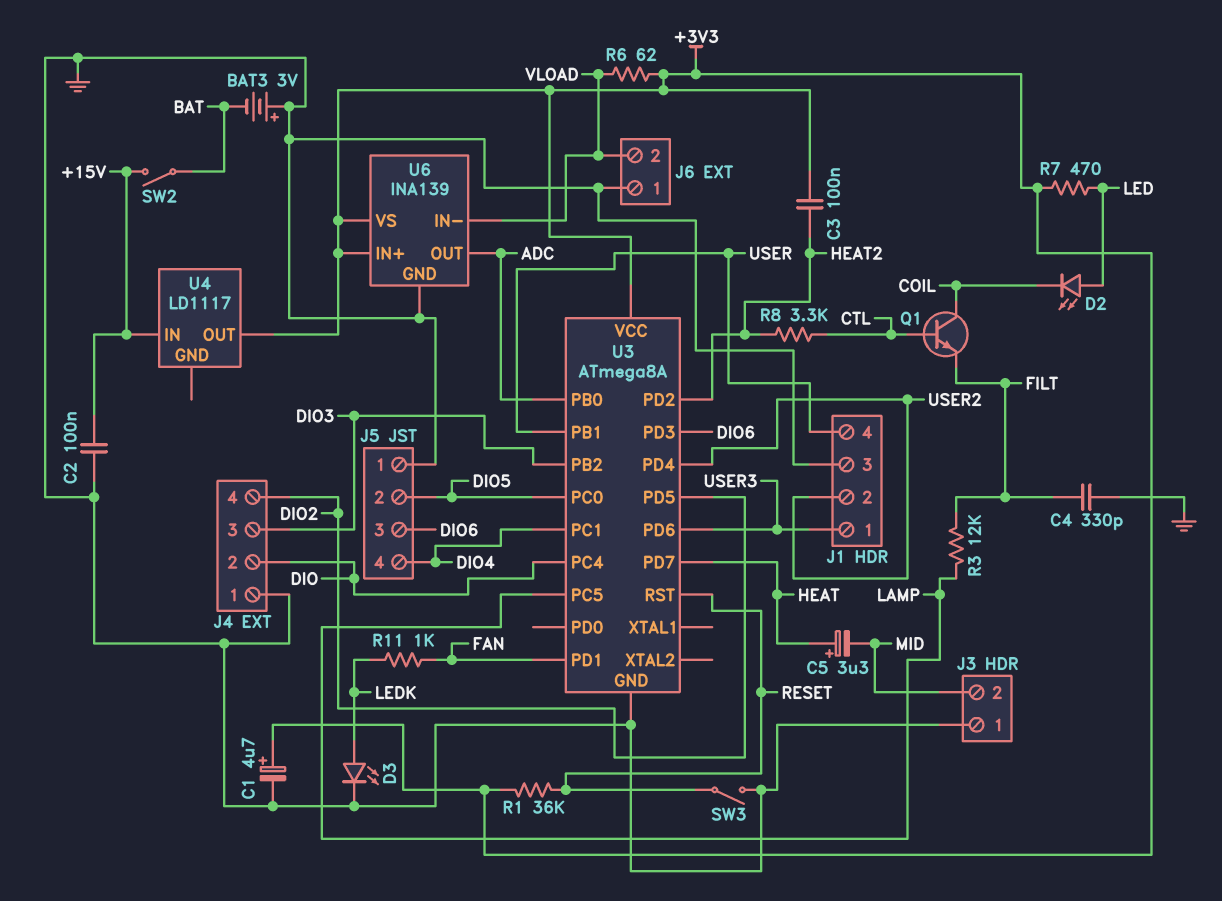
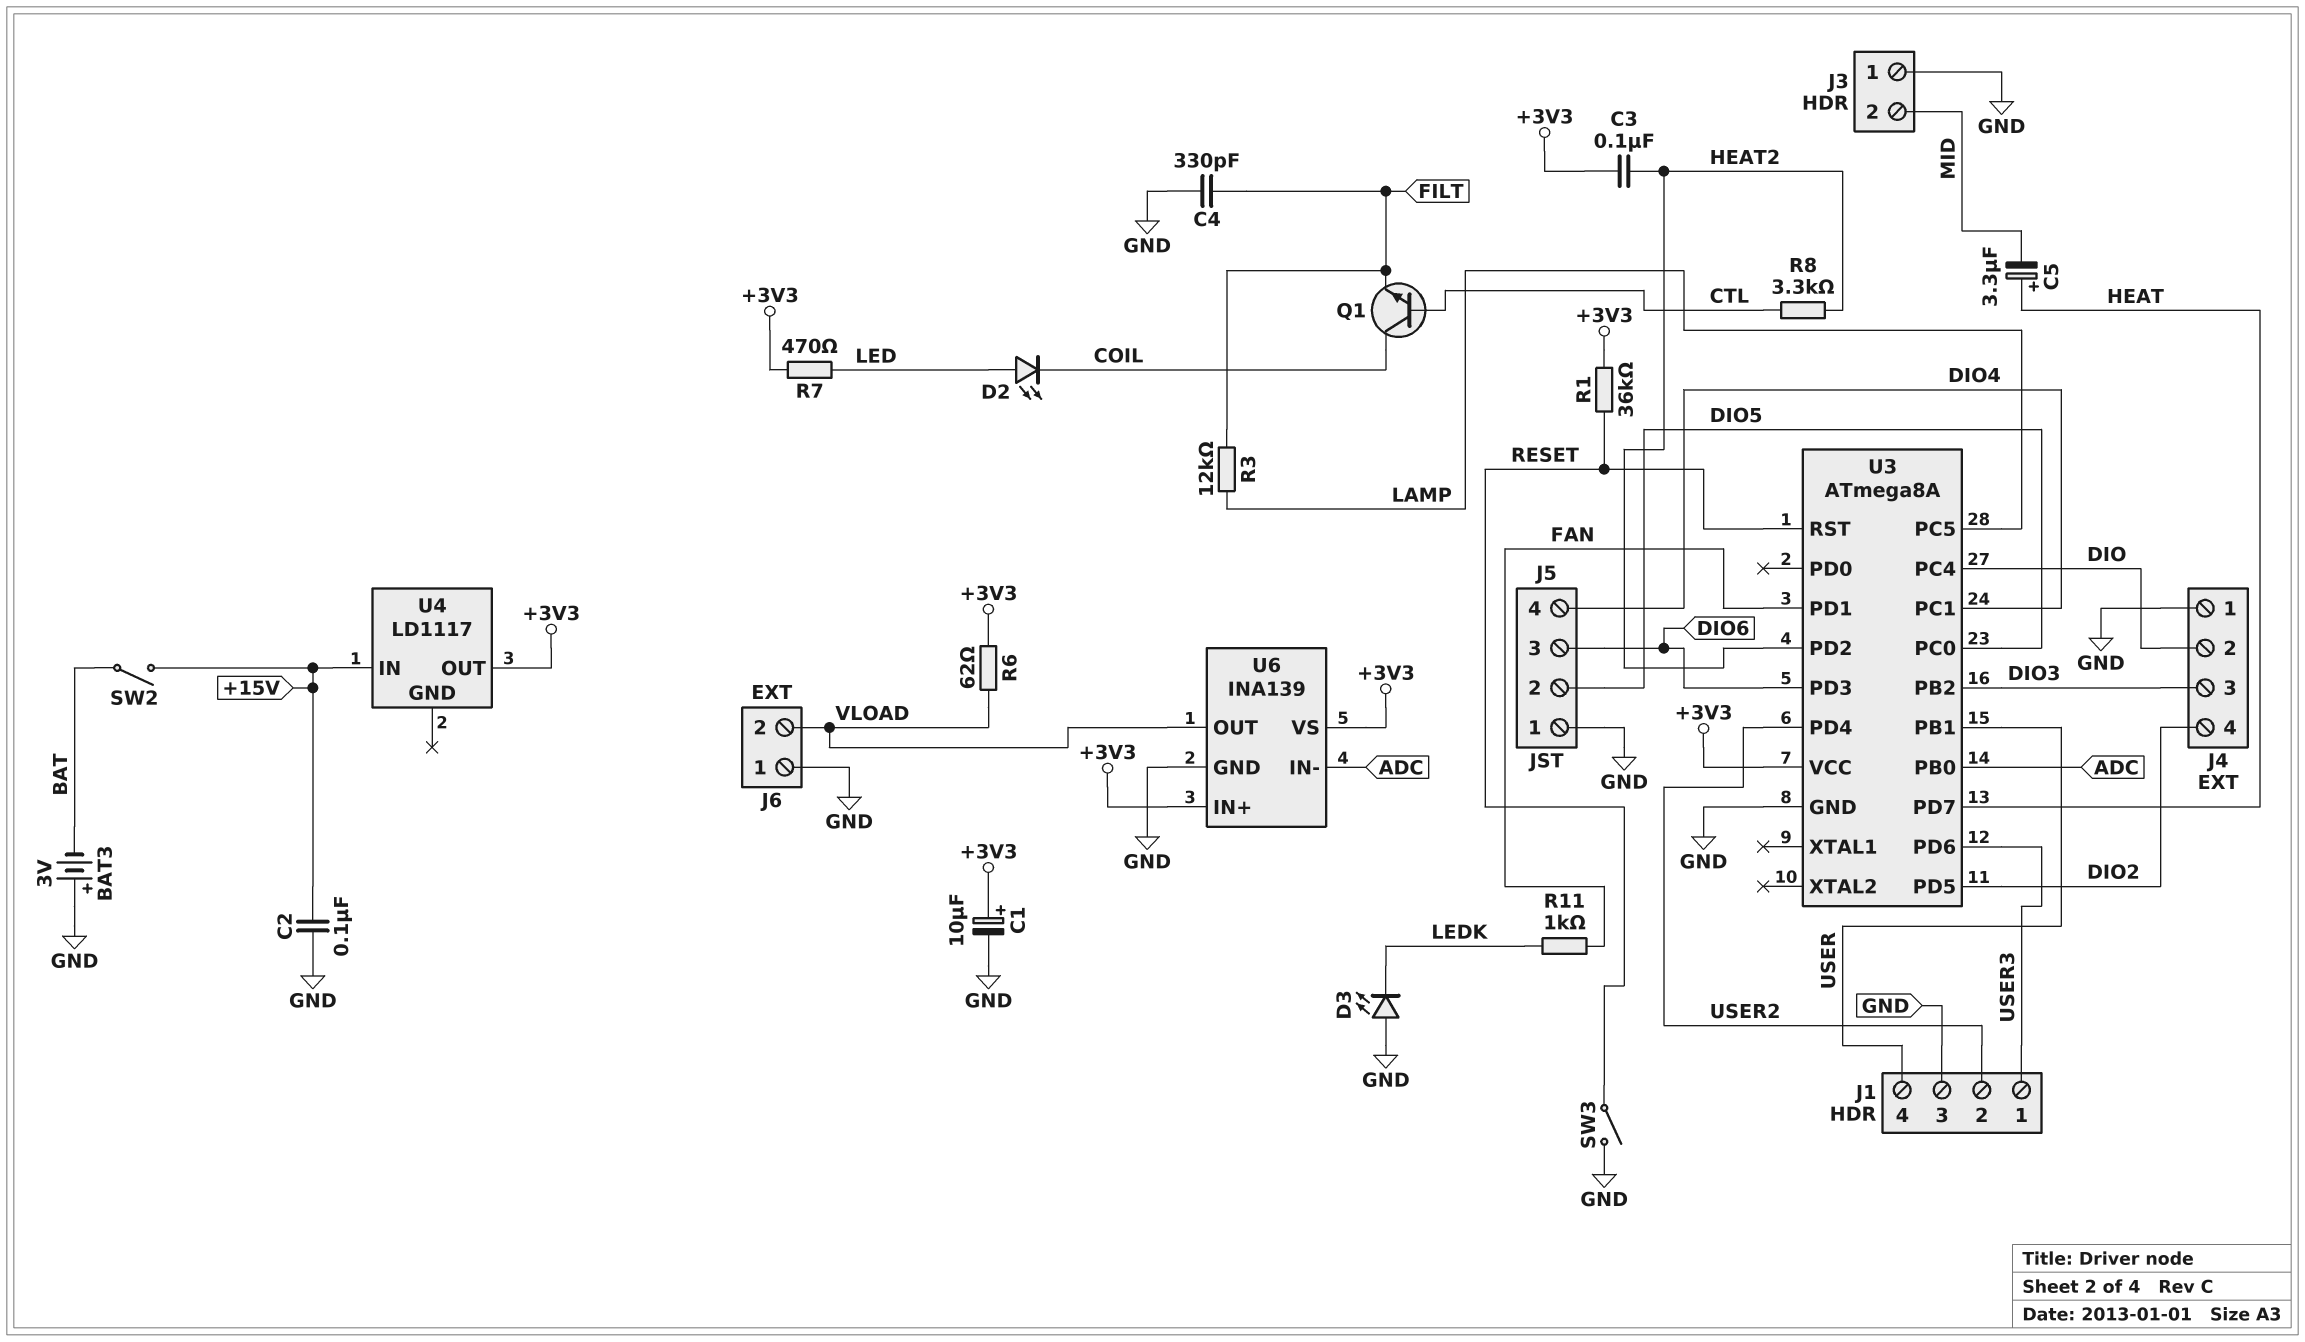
C1: 4.7uF (plus +3V3, minus GND) -> 10uF (plus +3V3, minus GND)
D3: LED (A LEDK, K GND) -> LED (A GND, K LEDK)
U6 pin IN-: VLOAD -> ADC
U6 pin OUT: ADC -> VLOAD

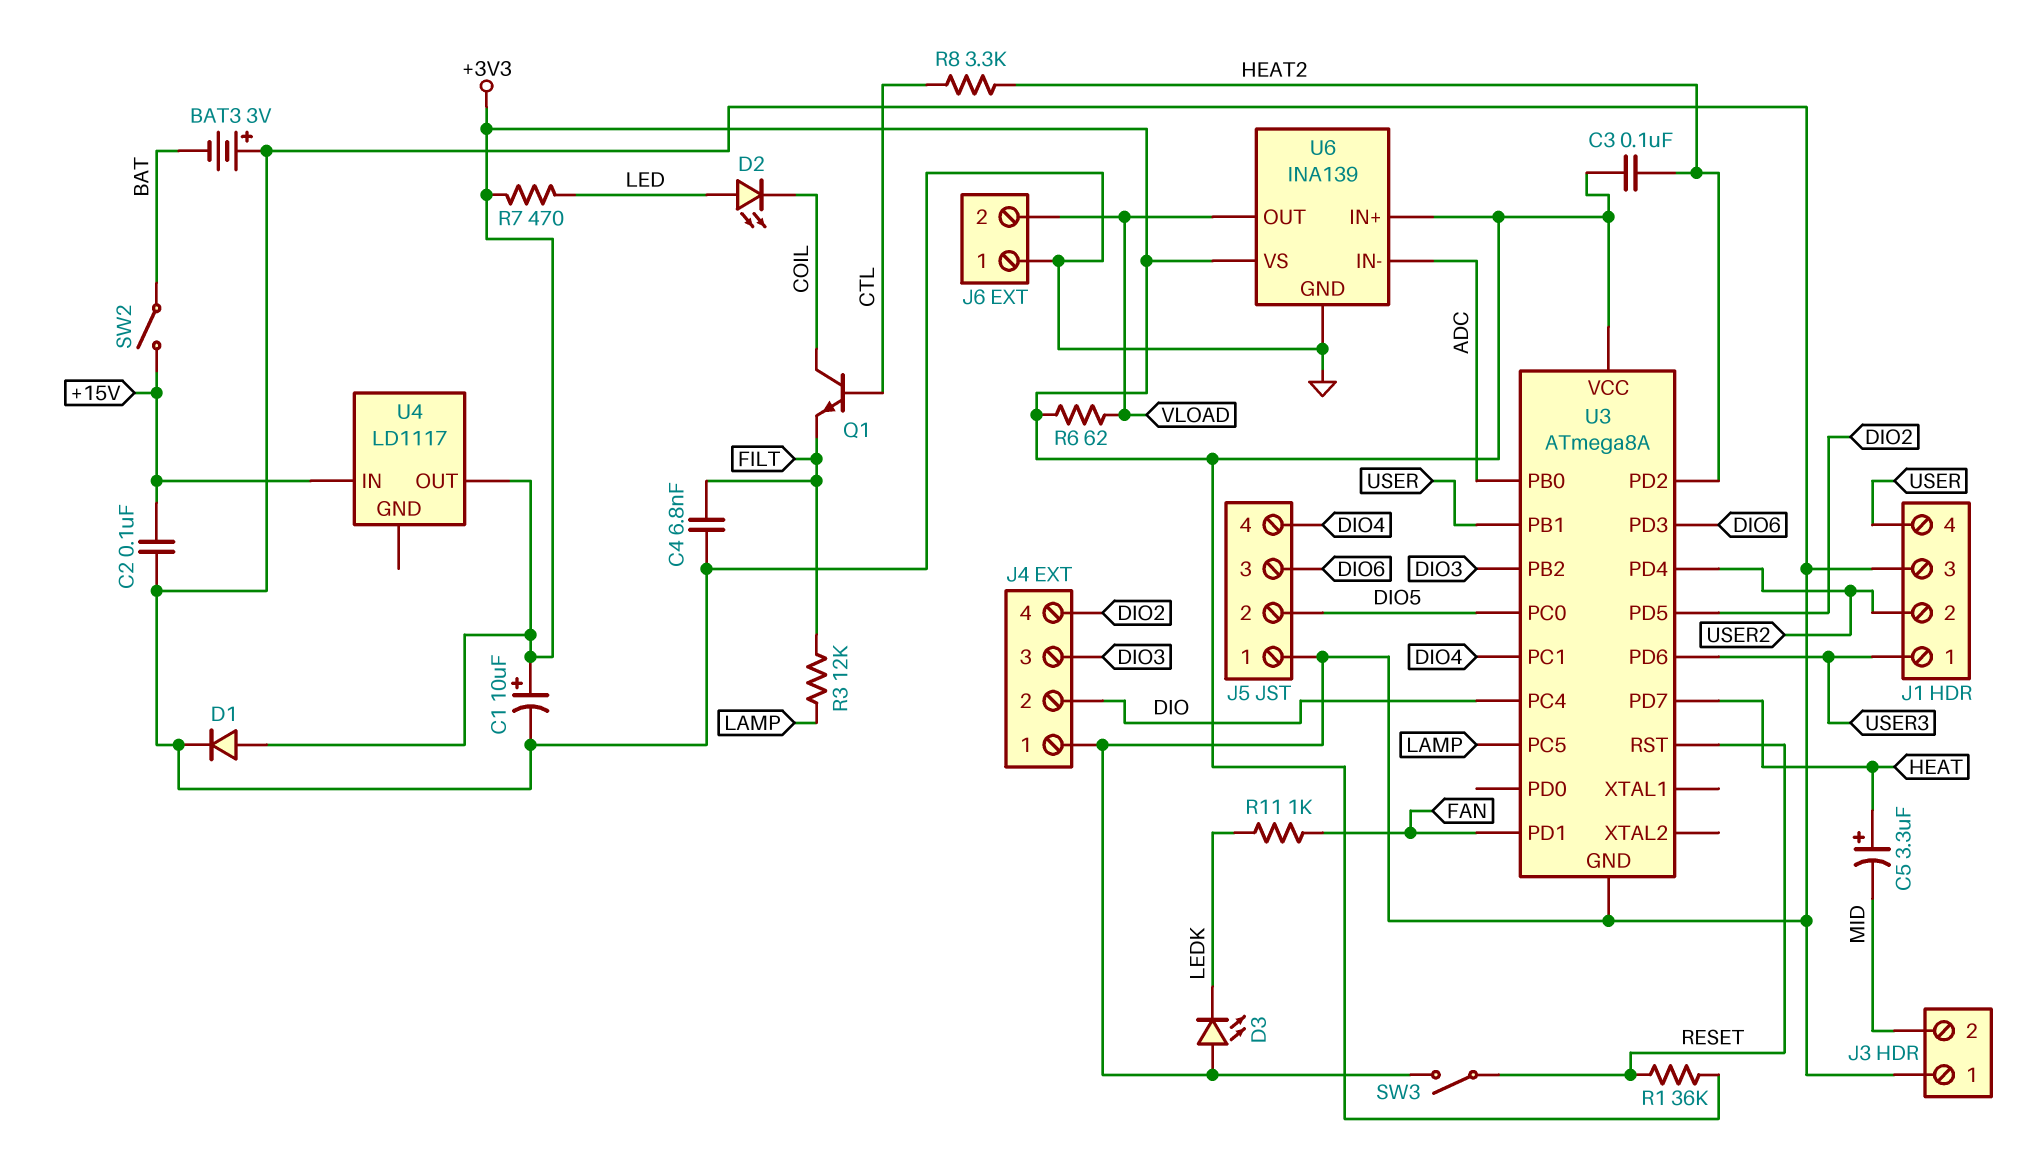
C4: 330pF (FILT, GND) -> 6.8nF (FILT, GND)
D1: none -> diode (A +3V3, K GND)

